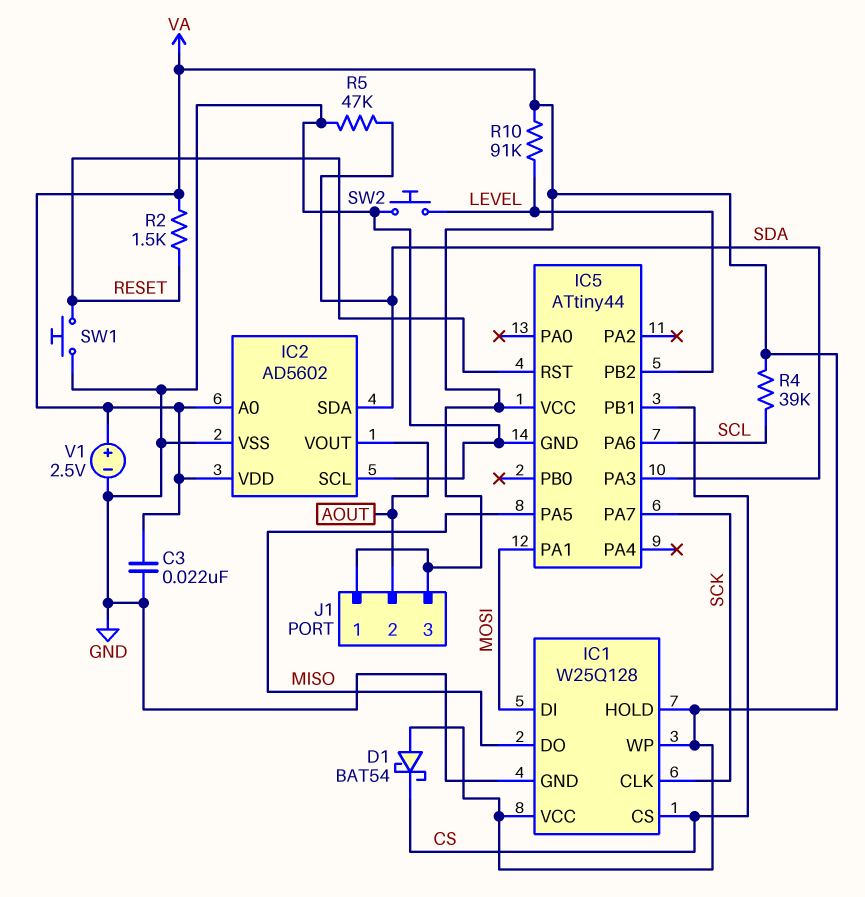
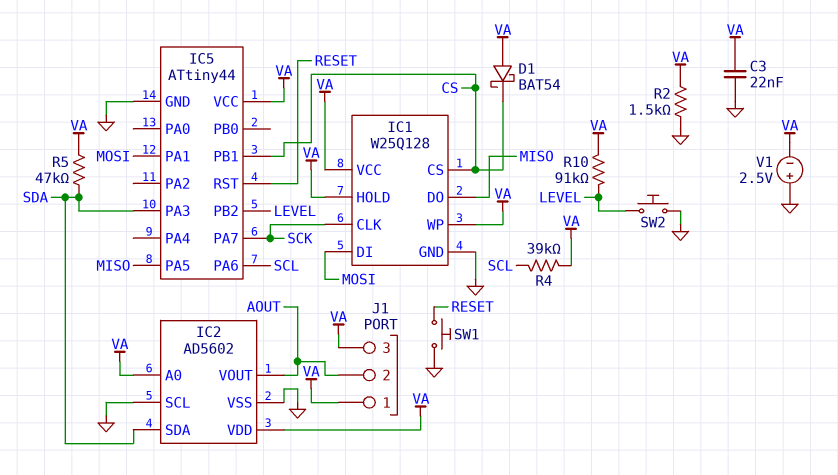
R2: 1.5k (RESET, VA) -> 1.5k (GND, VA)
R5: 47k (GND, SDA) -> 47k (SDA, VA)
V1: 2.5V (plus VA, minus GND) -> 2.5V (plus GND, minus VA)

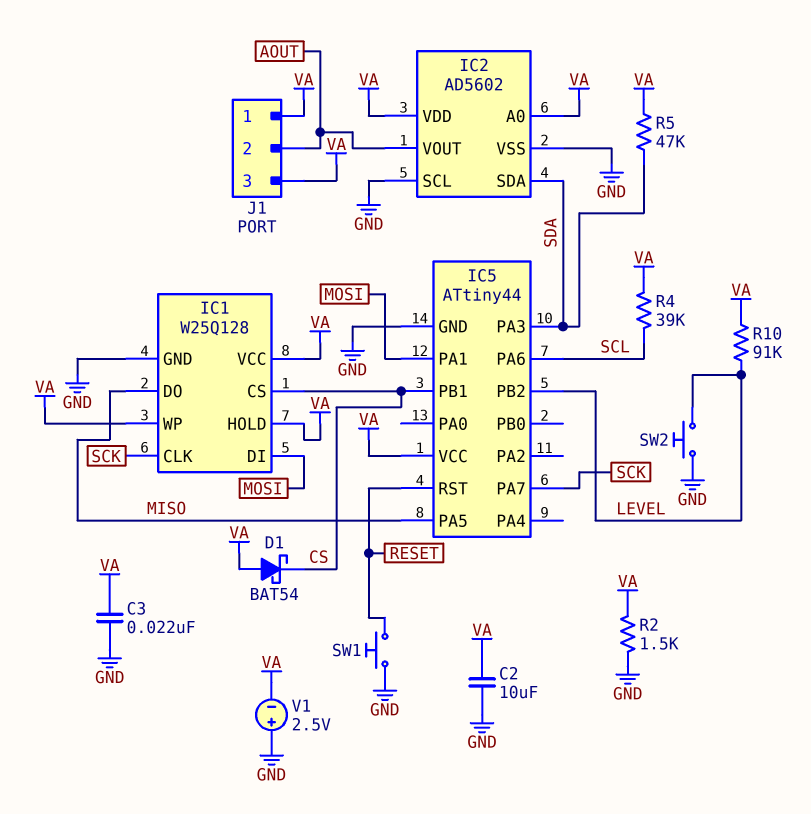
C2: none -> 10uF (GND, VA)

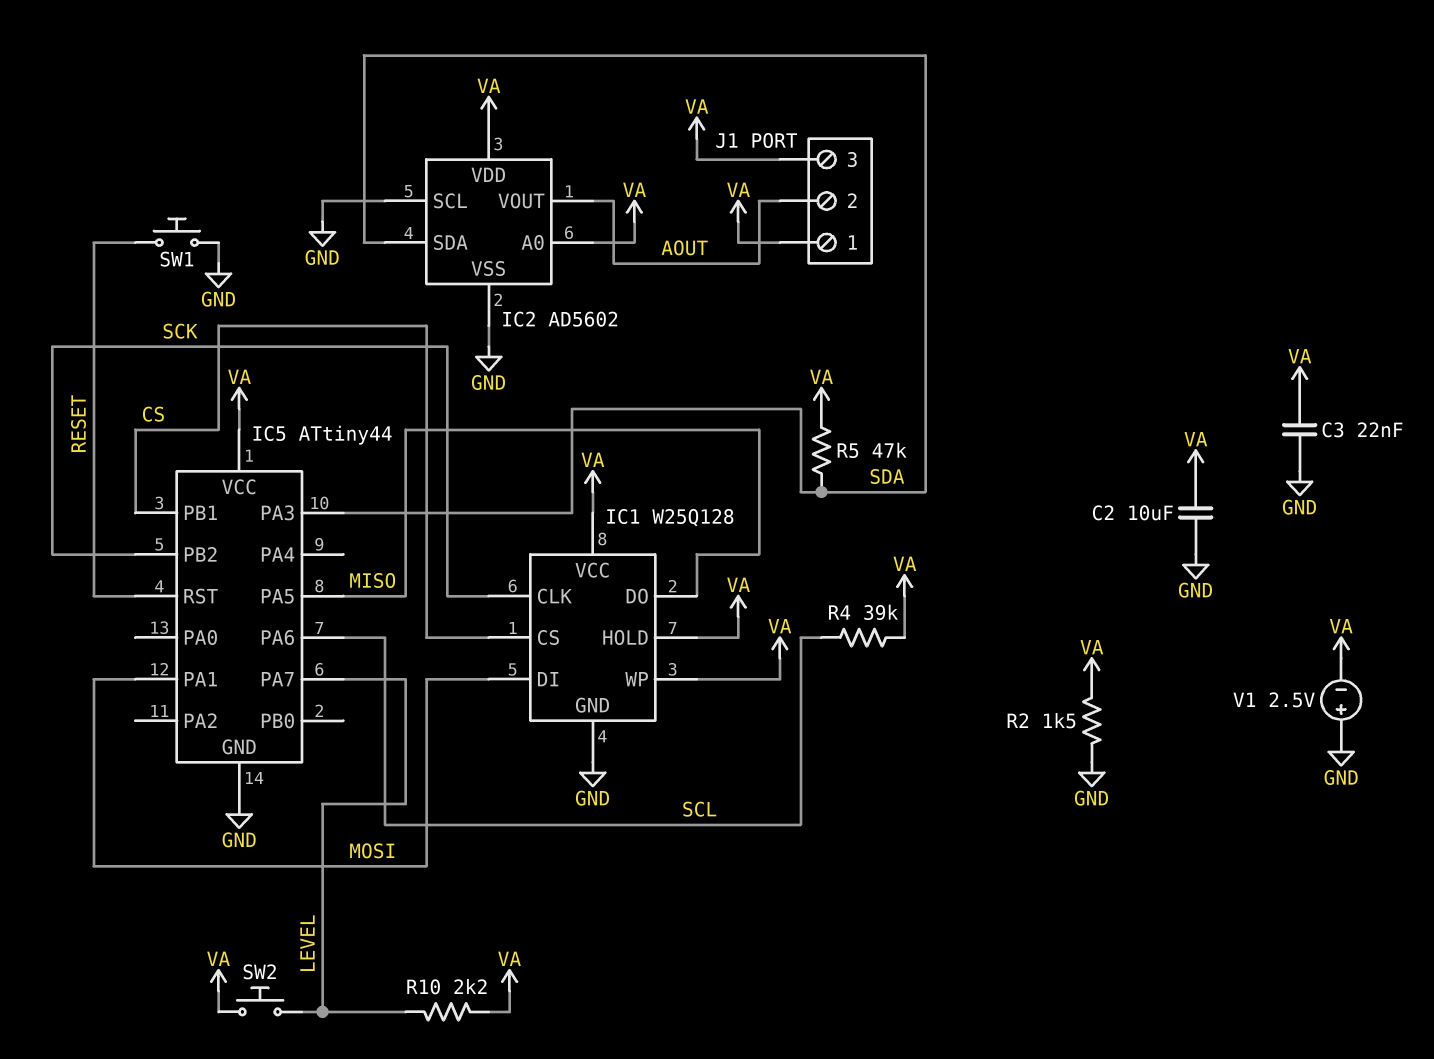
D1: schottky BAT54 (A VA, K CS) -> none
IC5 pin PA7: SCK -> LEVEL
IC5 pin PB2: LEVEL -> SCK
R10: 91k (LEVEL, VA) -> 2.2k (LEVEL, VA)
SW2: button (GND, LEVEL) -> button (LEVEL, VA)

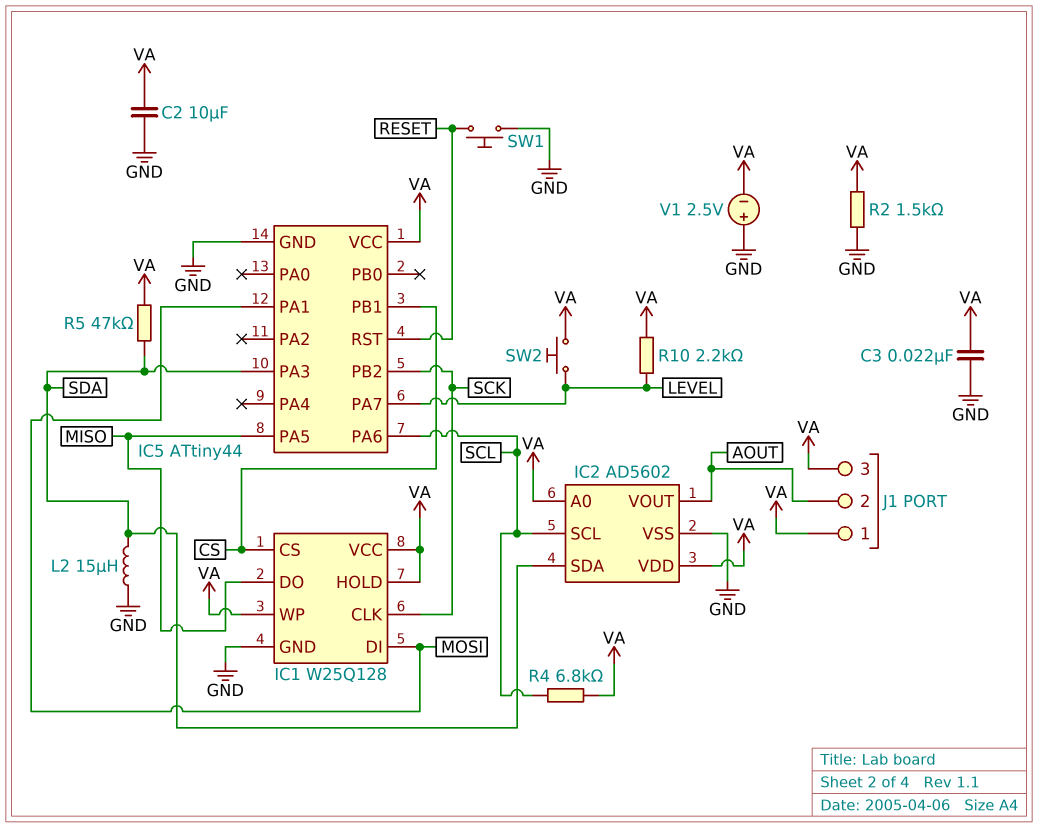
IC2 pin SCL: GND -> SCL
L2: none -> 15uH (GND, SDA)
R4: 39k (SCL, VA) -> 6.8k (SCL, VA)

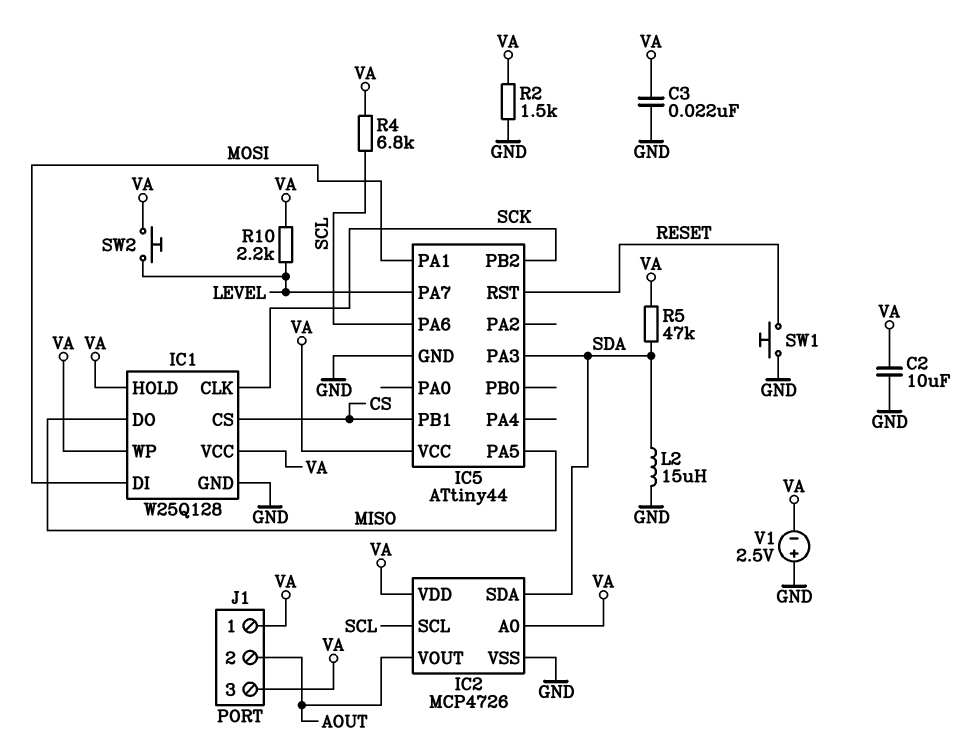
IC2: AD5602 -> MCP4726

